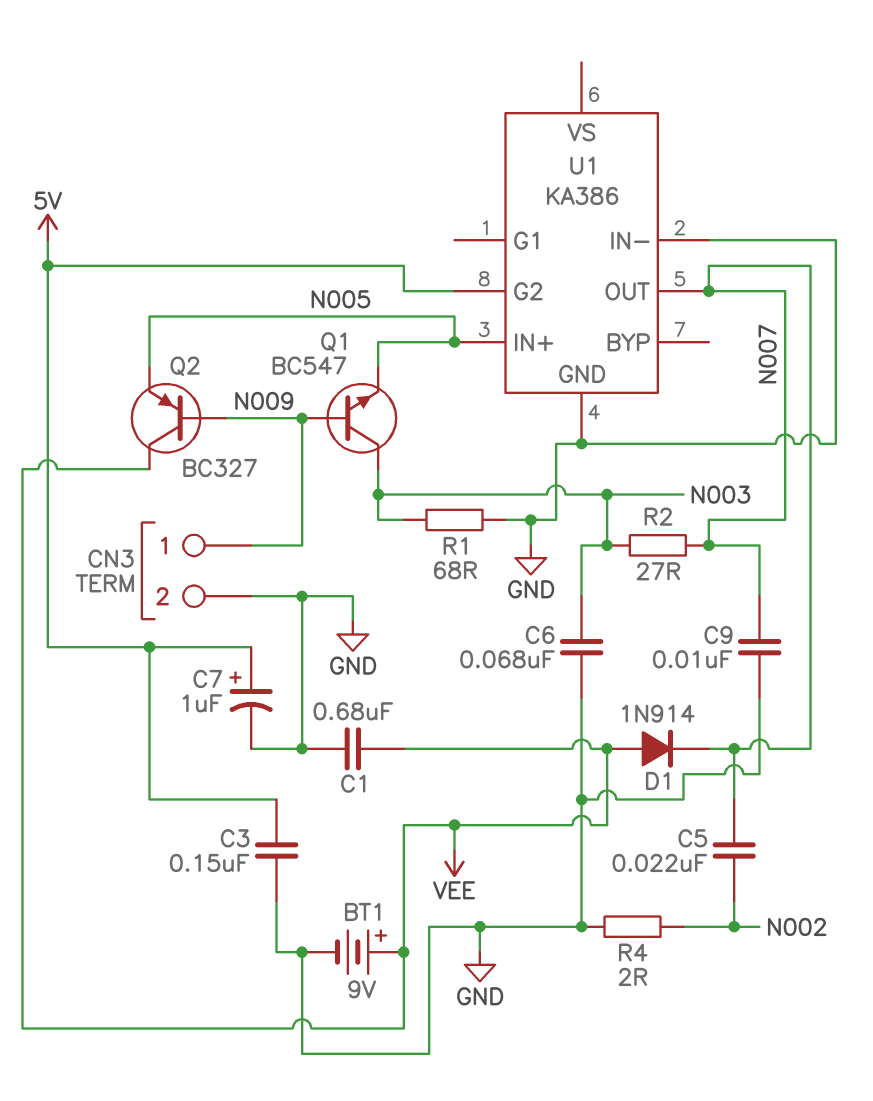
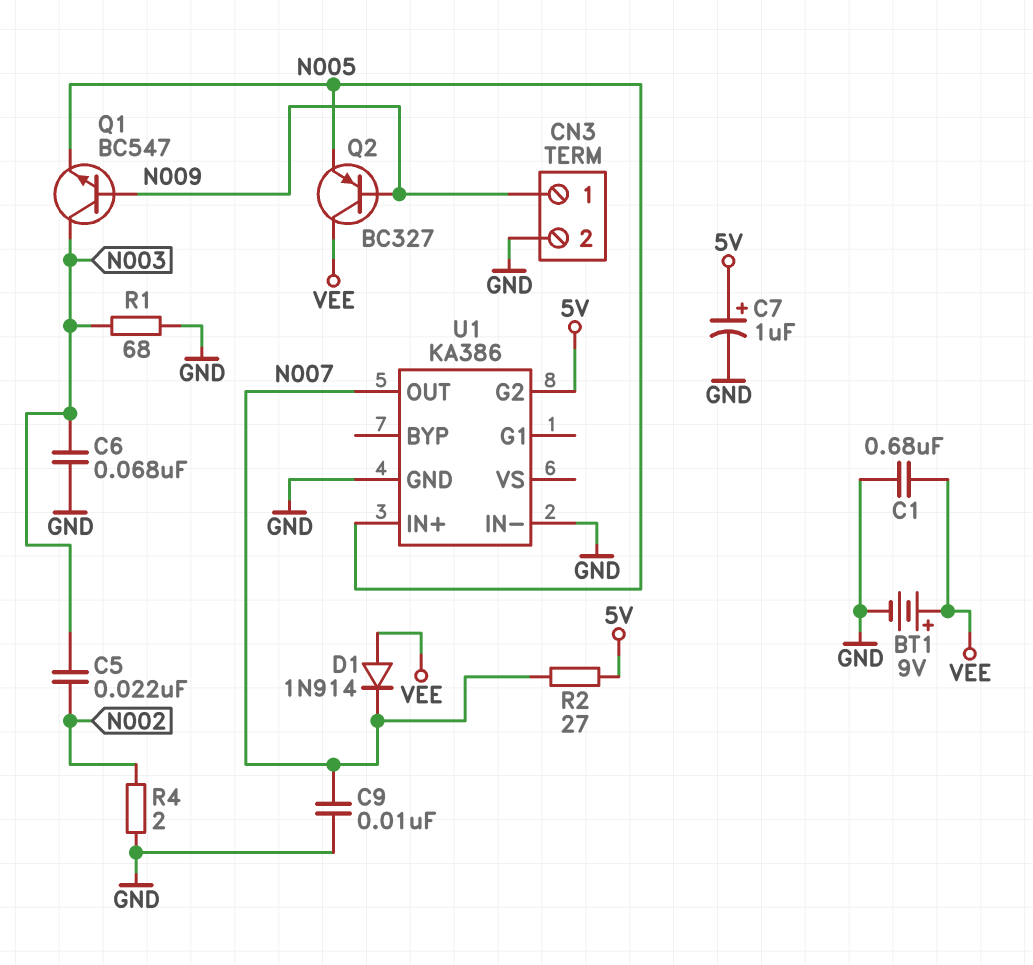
C3: 150nF (5V, GND) -> none
C5: 22nF (N002, N007) -> 22nF (N002, N003)
R2: 27 (N003, N007) -> 27 (5V, N007)

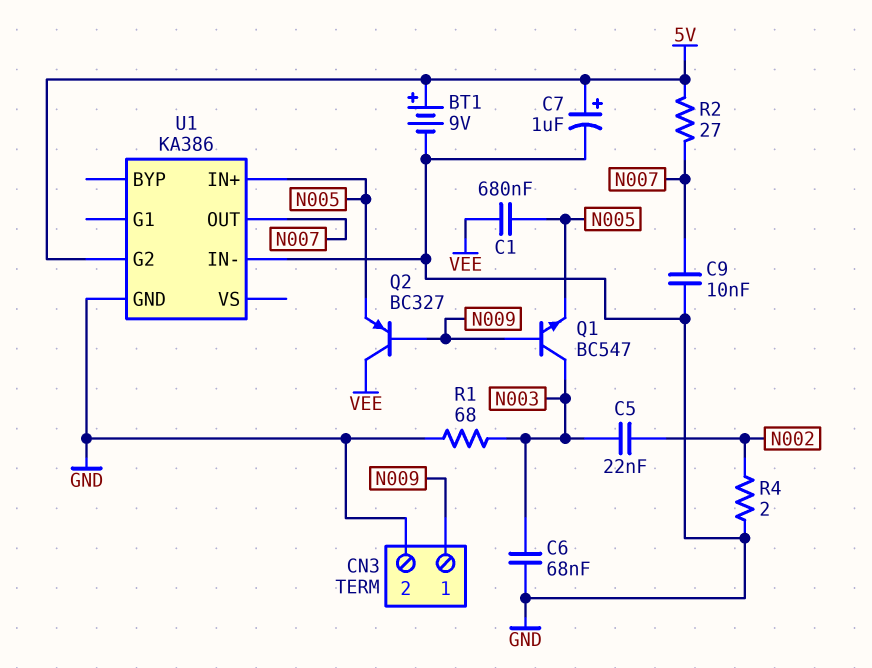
BT1: 9V (plus VEE, minus GND) -> 9V (plus 5V, minus GND)
C1: 680nF (GND, VEE) -> 680nF (N005, VEE)
D1: diode 1N914 (A VEE, K N007) -> none

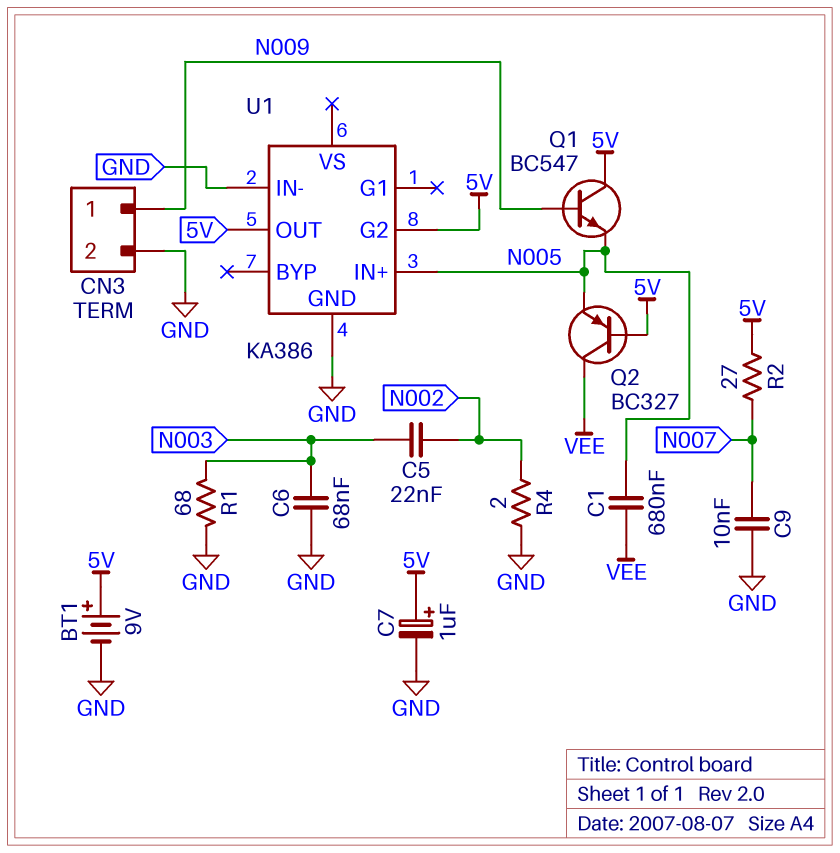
Q1: NPN BC547 (B N009, C N003, E N005) -> NPN BC547 (B N009, C 5V, E N005)
Q2: PNP BC327 (B N009, C VEE, E N005) -> PNP BC327 (B 5V, C VEE, E N005)
U1 pin OUT: N007 -> 5V

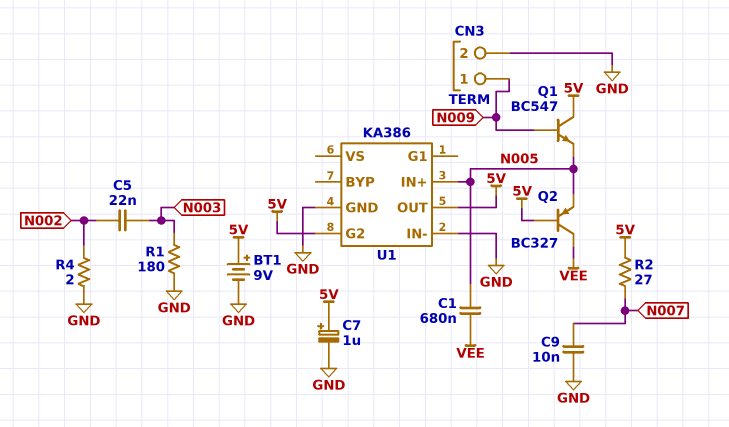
C6: 68nF (GND, N003) -> none
R1: 68 (GND, N003) -> 180 (GND, N003)

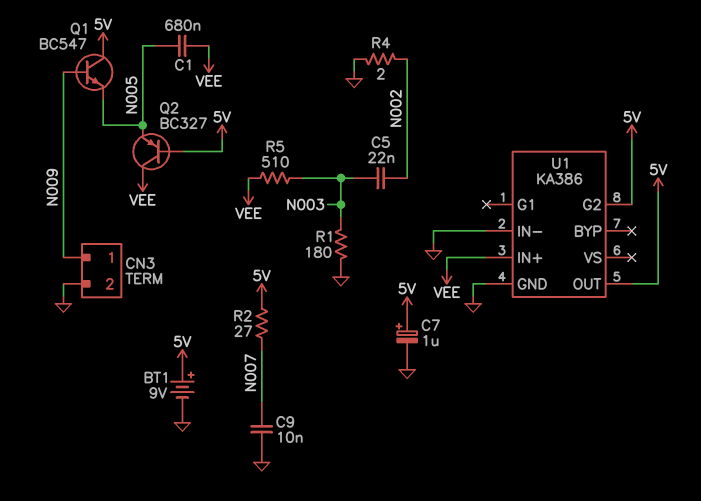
R5: none -> 510 (N003, VEE)
U1 pin IN+: N005 -> VEE

